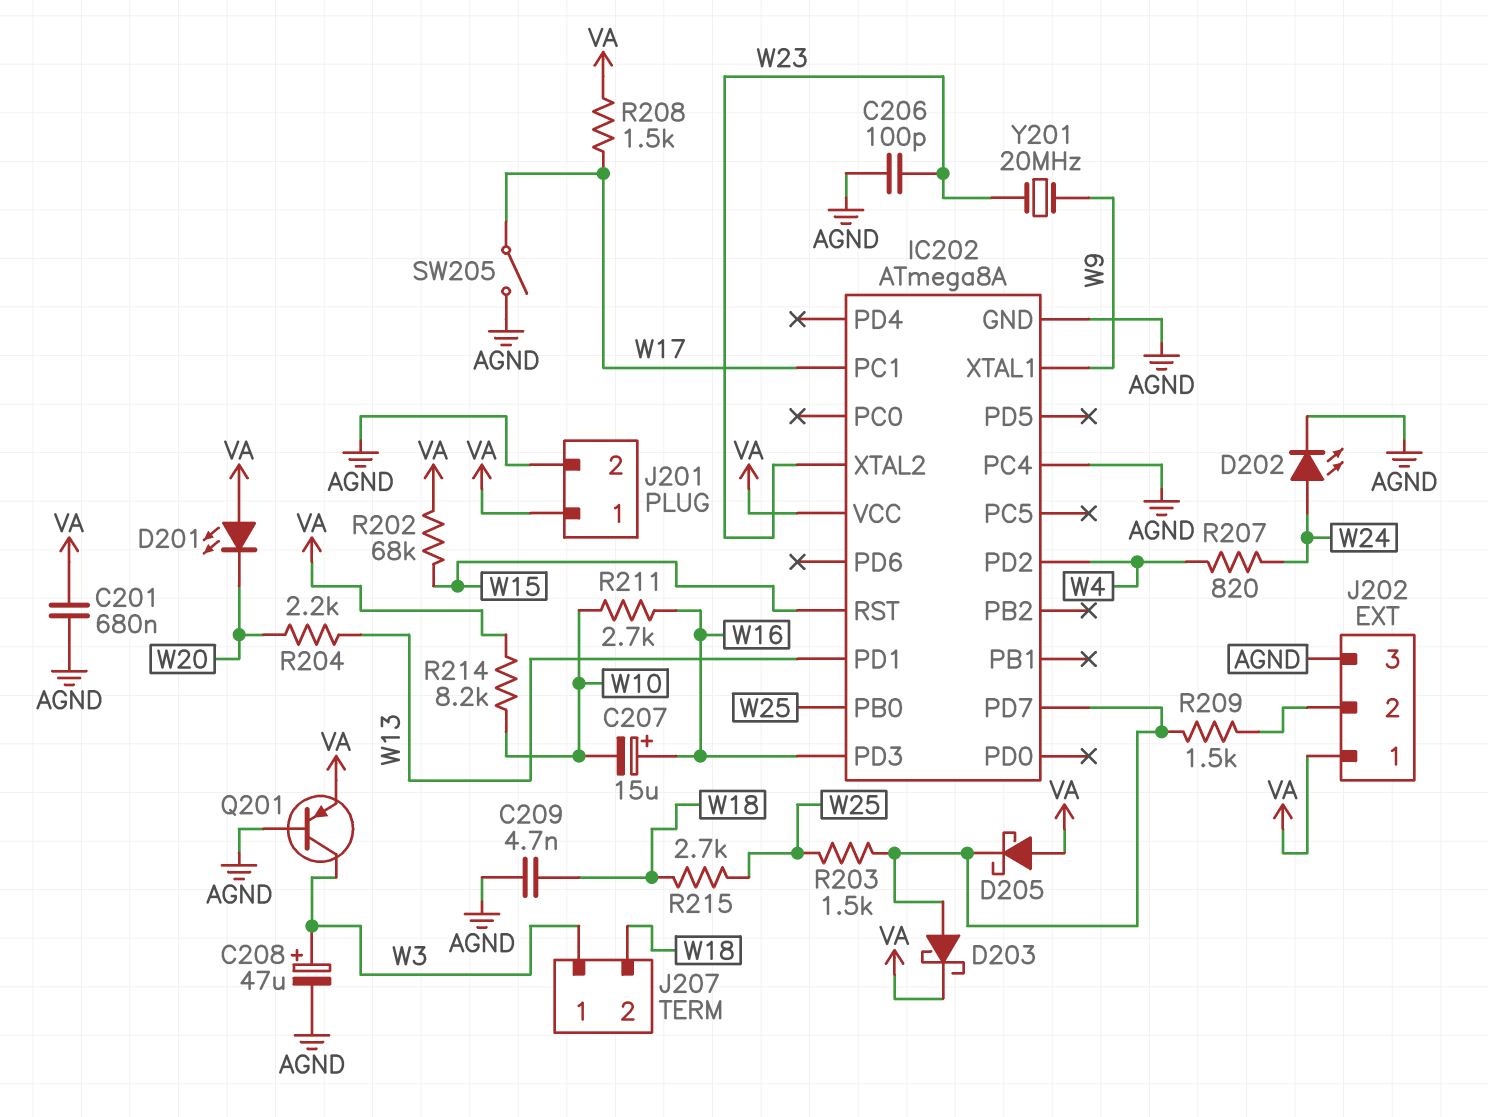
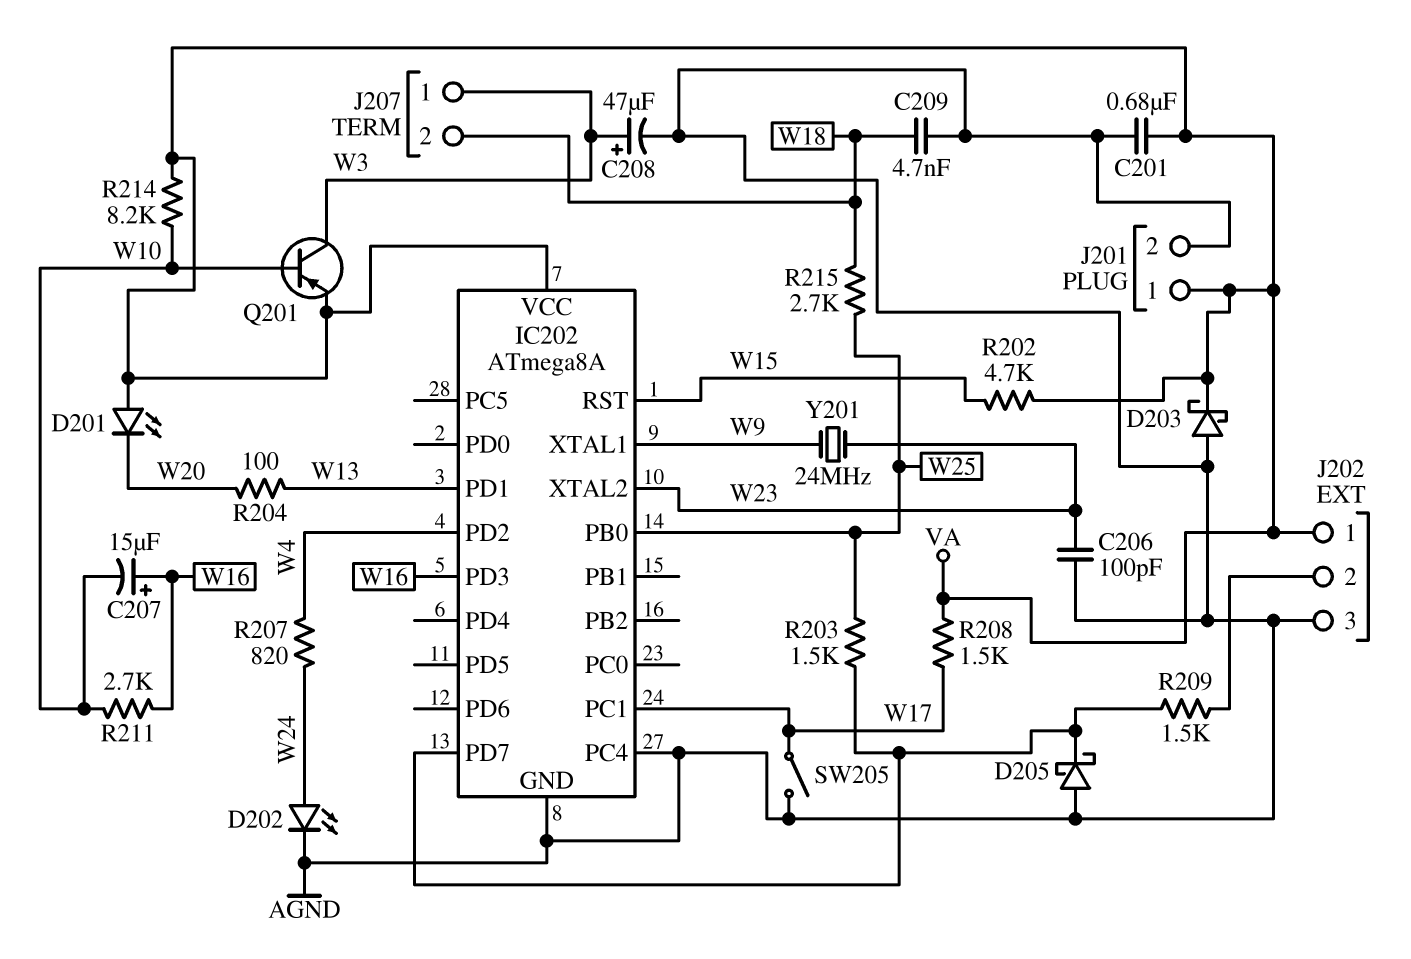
D203: schottky (A IC202/PD7, K VA) -> schottky (A AGND, K VA)
D205: schottky (A VA, K IC202/PD7) -> schottky (A AGND, K IC202/PD7)
Q201: PNP (B AGND, C W3, E VA) -> PNP (B W10, C W3, E VA)
R202: 68k (VA, W15) -> 4.7k (VA, W15)
R204: 2.2k (W13, W20) -> 100 (W13, W20)
Y201: 20MHz (W9, W23) -> 24MHz (W9, W23)

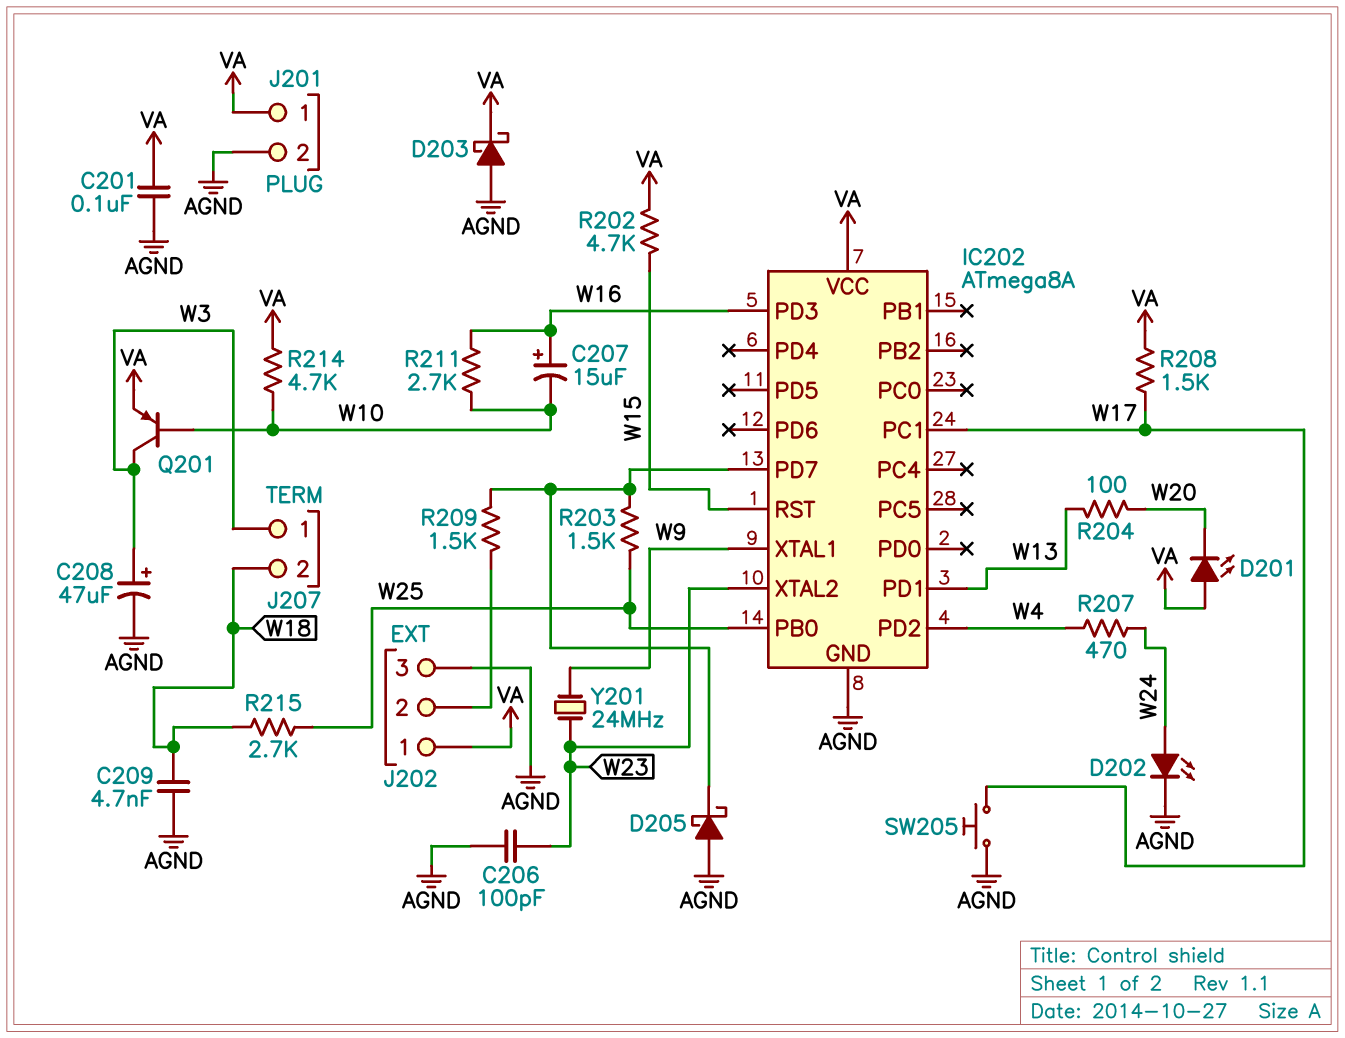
C201: 680nF (AGND, VA) -> 100nF (AGND, VA)
IC202 pin PC4: AGND -> none
R207: 820 (W4, W24) -> 470 (W4, W24)
R214: 8.2k (VA, W10) -> 4.7k (VA, W10)
SW205: switch (AGND, W17) -> button (AGND, W17)

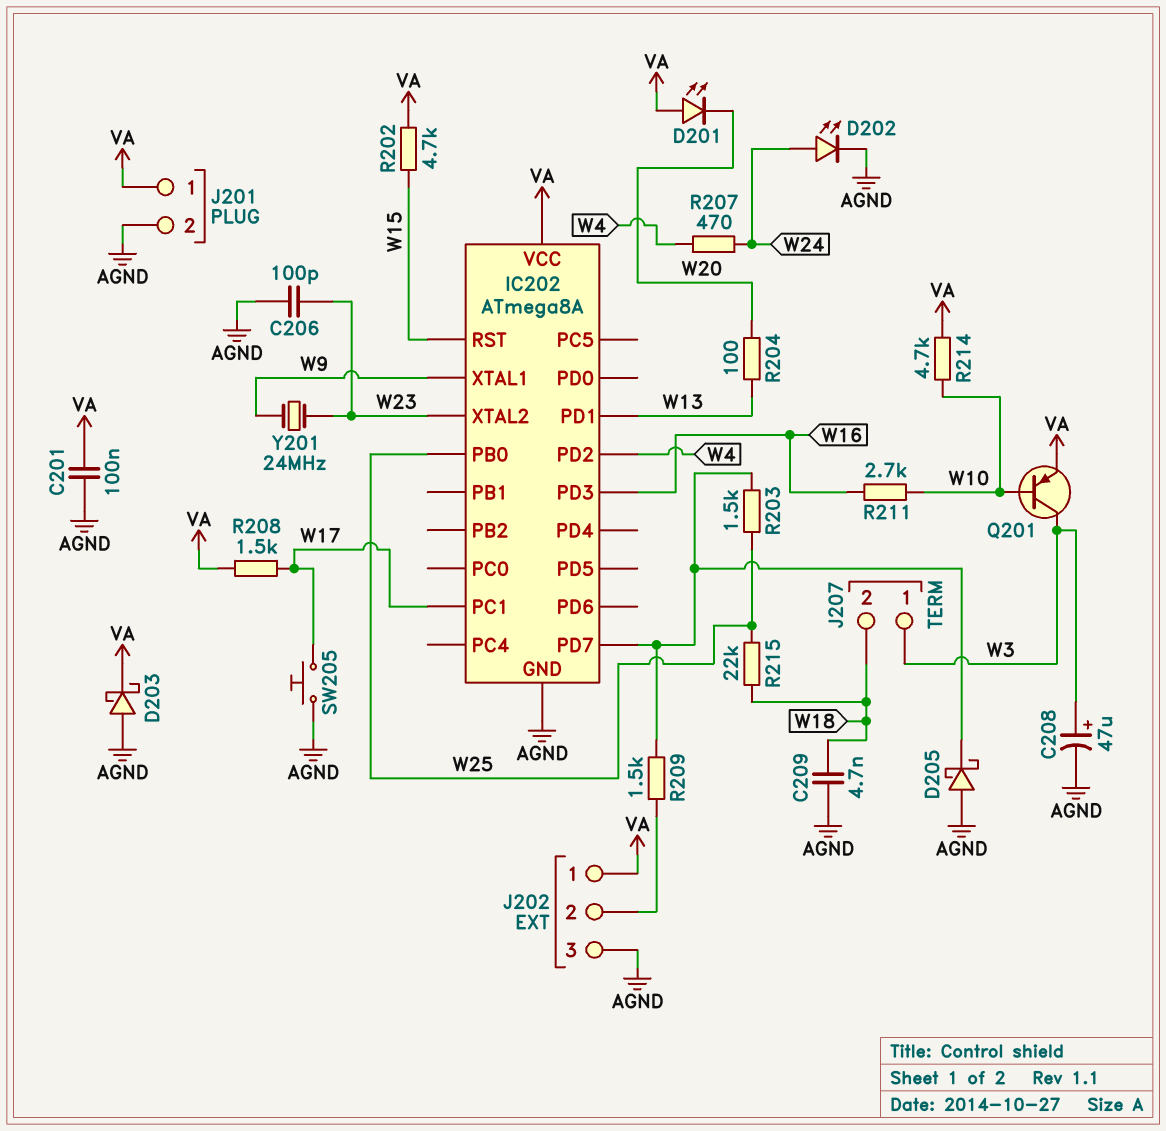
C207: 15uF (plus W16, minus W10) -> none
R215: 2.7k (W18, W25) -> 22k (W18, W25)

